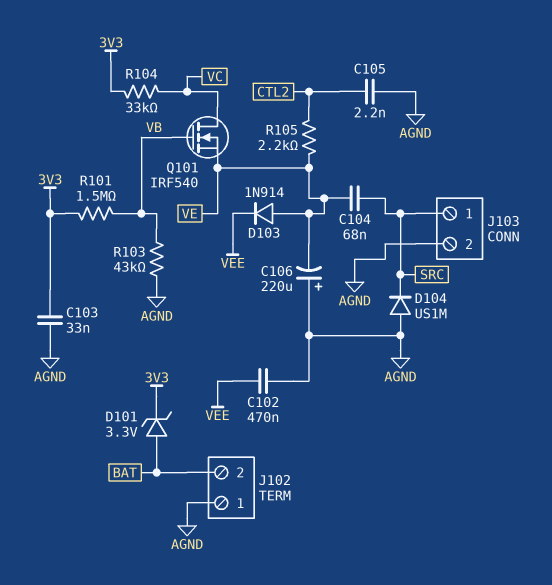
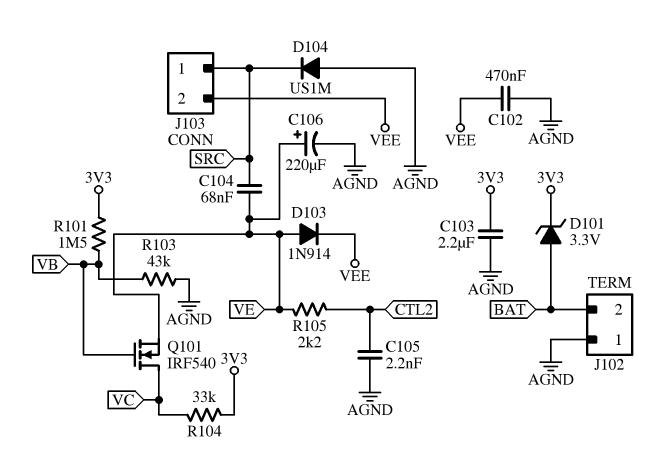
C103: 33nF (3V3, AGND) -> 2.2uF (3V3, AGND)
C106: 220uF (plus AGND, minus VE) -> 220uF (plus VE, minus AGND)
J103 pin 2: AGND -> VEE

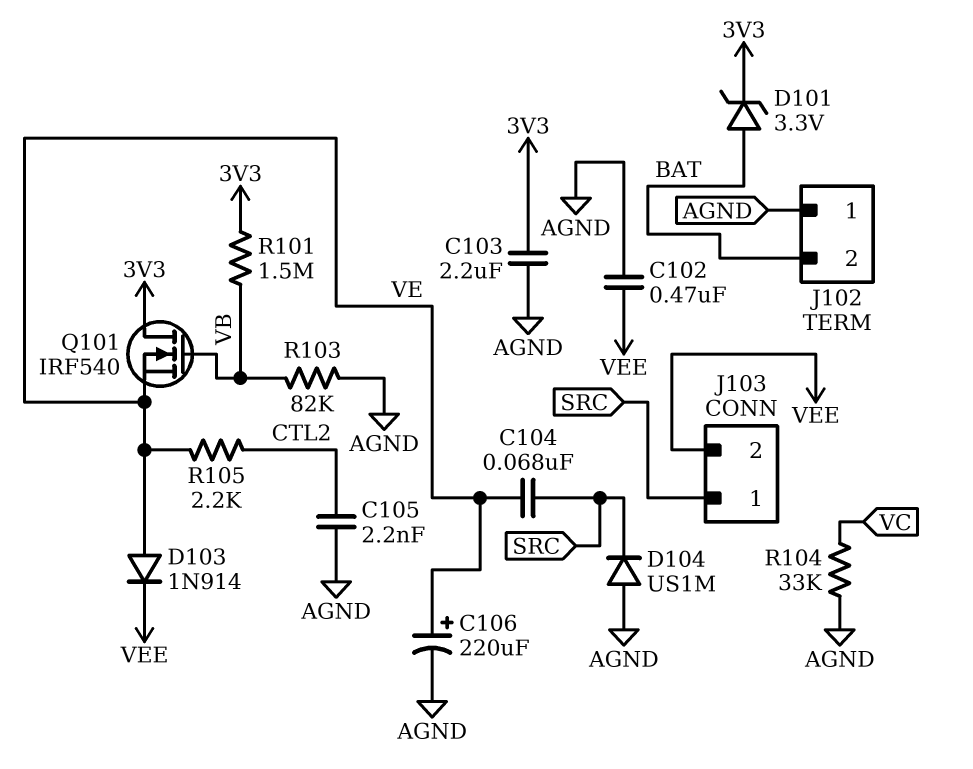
Q101: NMOS IRF540 (G VB, D VC, S VE) -> NMOS IRF540 (G VB, D 3V3, S VE)
R103: 43k (AGND, VB) -> 82k (AGND, VB)
R104: 33k (3V3, VC) -> 33k (AGND, VC)

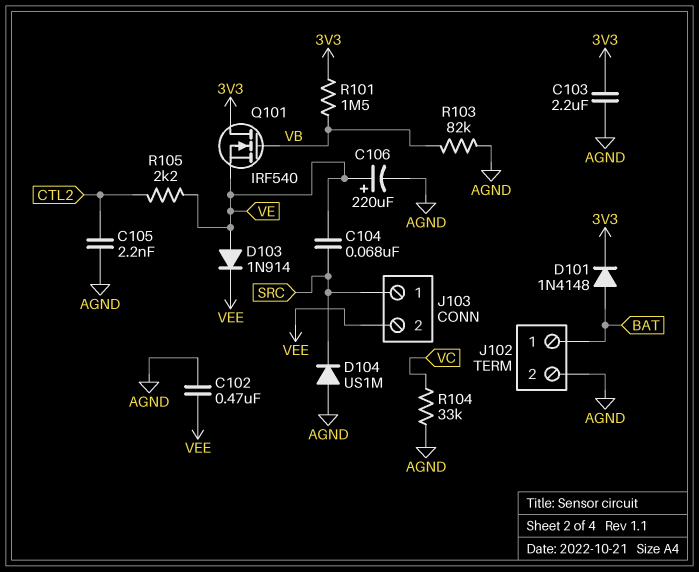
D101: zener 3.3V (A BAT, K 3V3) -> diode 1N4148 (A BAT, K 3V3)
J102 pin 1: AGND -> BAT
J102 pin 2: BAT -> AGND

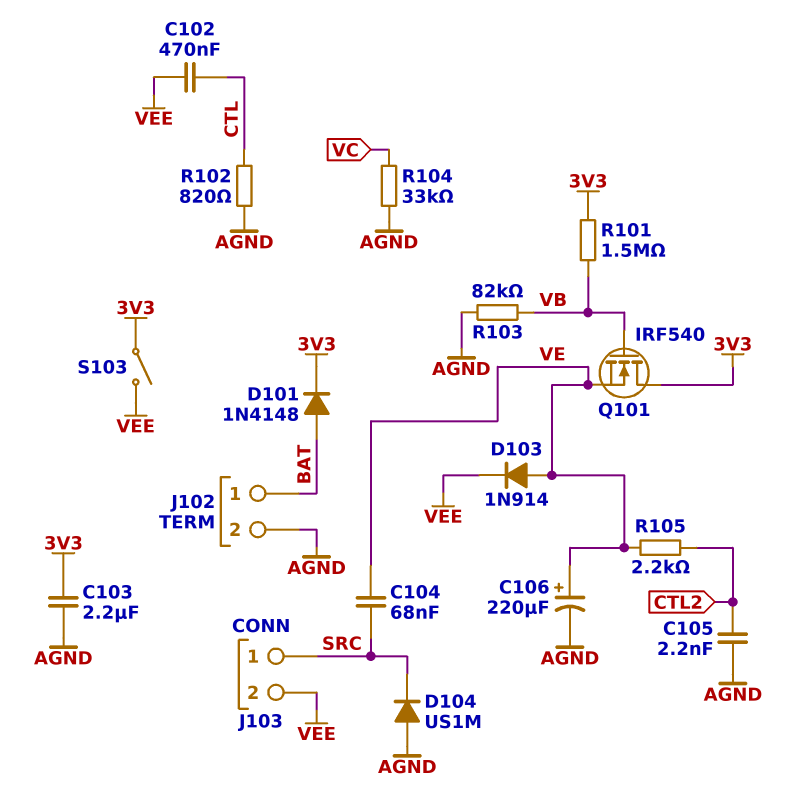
C102: 470nF (AGND, VEE) -> 470nF (CTL, VEE)
R102: none -> 820 (AGND, CTL)
S103: none -> switch (3V3, VEE)

